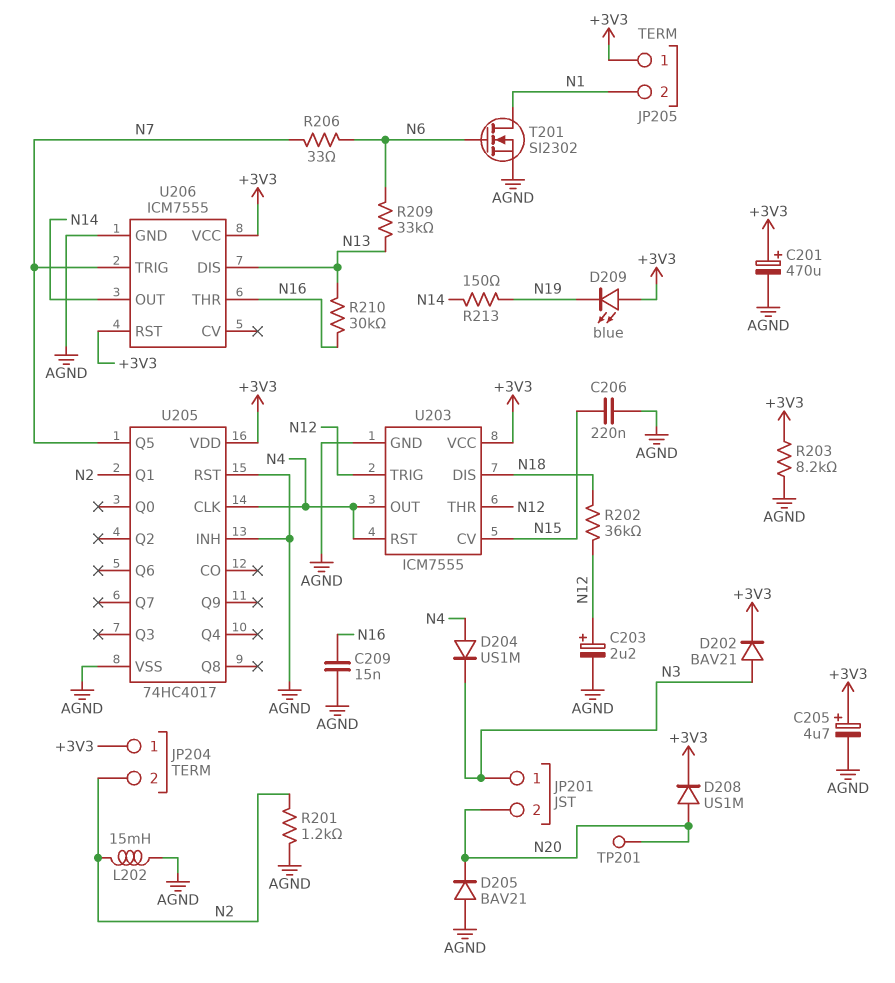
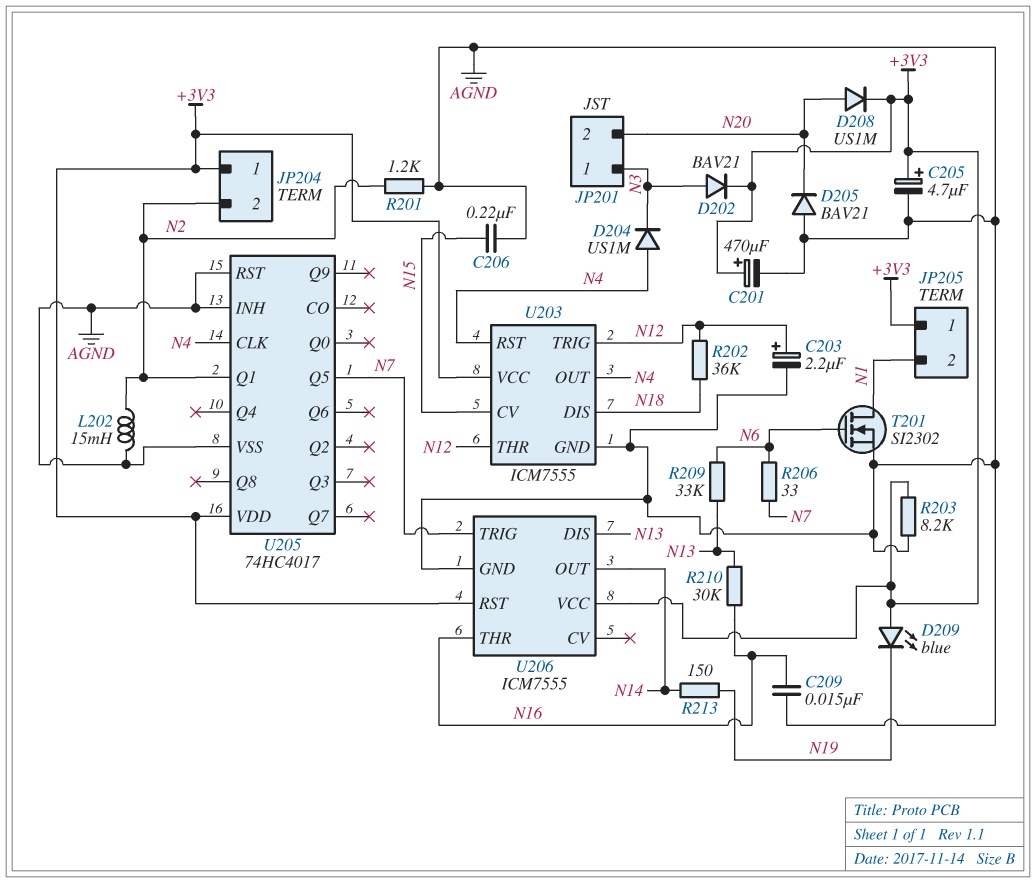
TP201: test point (N20) -> none

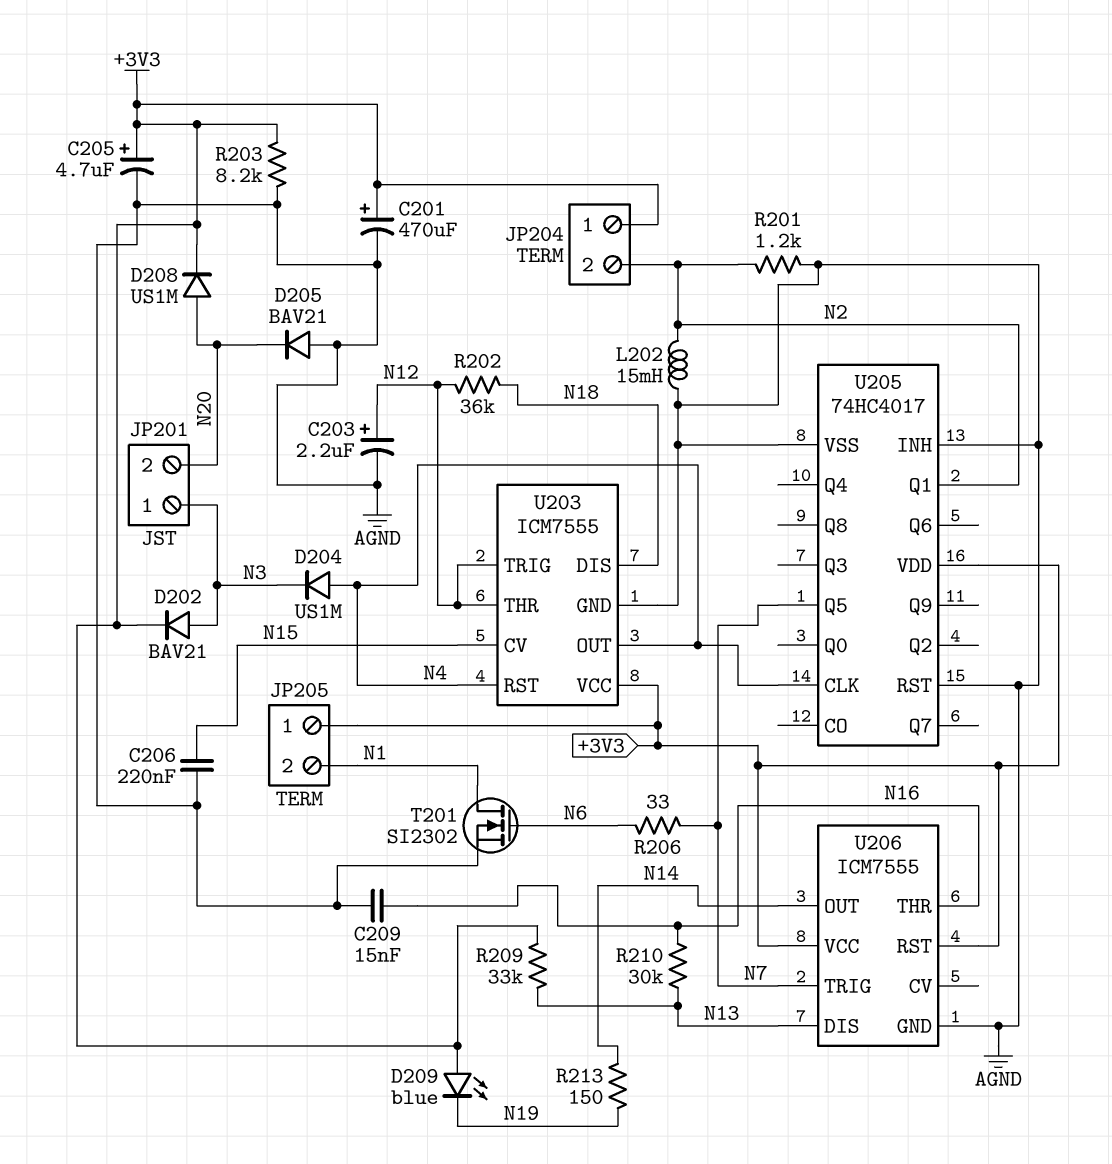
R209: 33k (N6, N13) -> 33k (+3V3, N13)

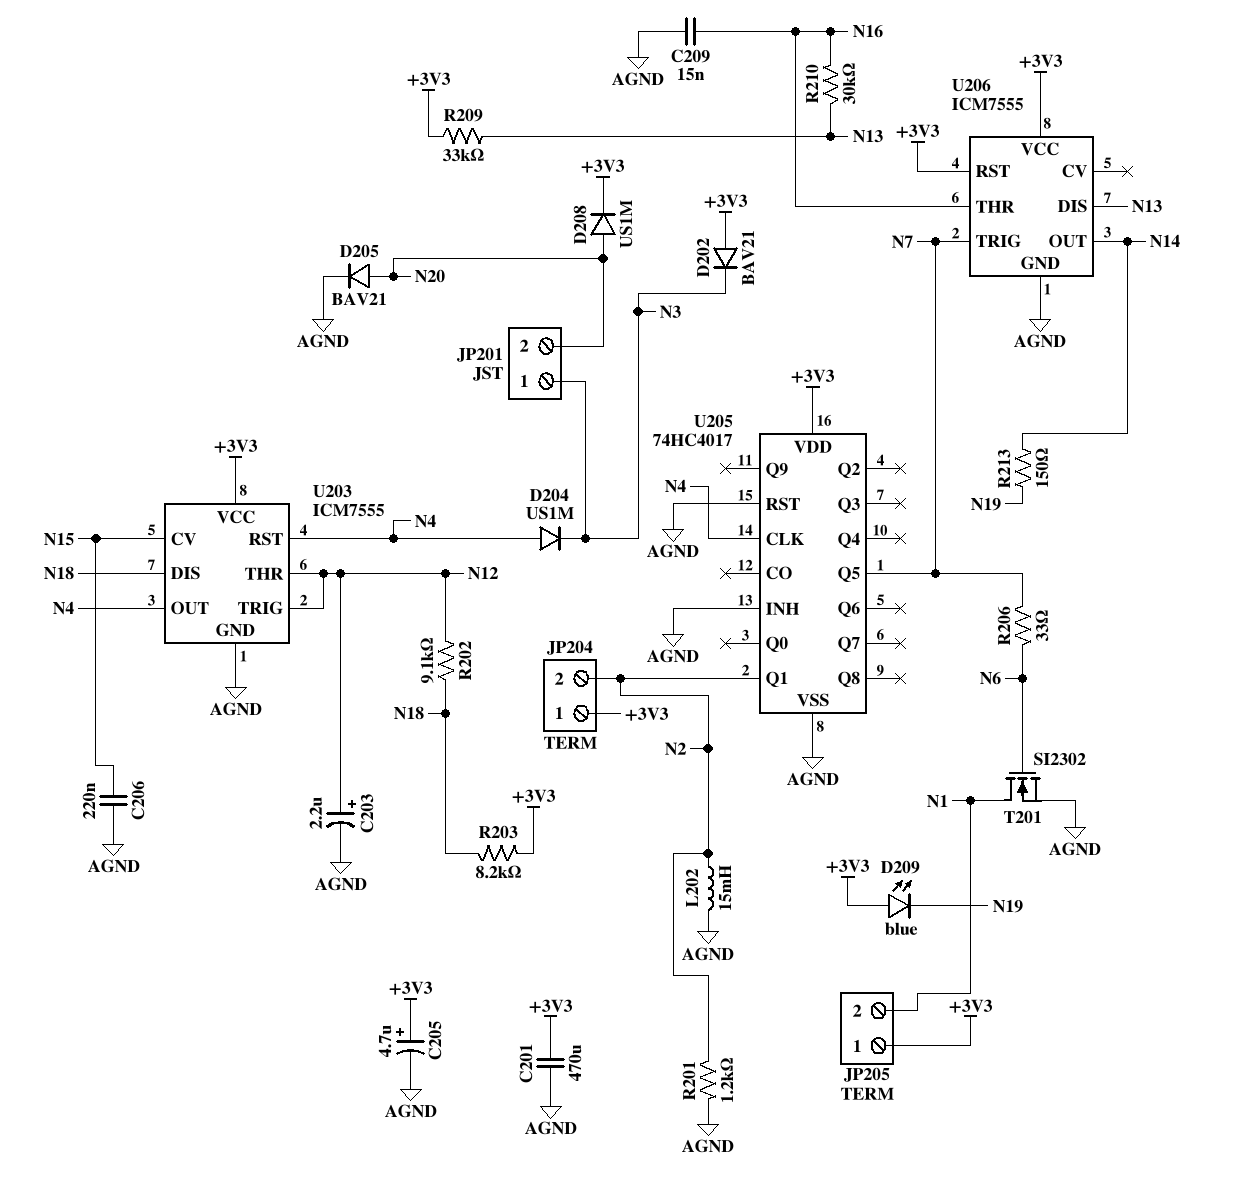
C201: 470uF (plus +3V3, minus AGND) -> 470uF (+3V3, AGND)
D202: diode BAV21 (A N3, K +3V3) -> diode BAV21 (A +3V3, K N3)
D205: diode BAV21 (A AGND, K N20) -> diode BAV21 (A N20, K AGND)
R202: 36k (N12, N18) -> 9.1k (N12, N18)
R203: 8.2k (+3V3, AGND) -> 8.2k (+3V3, N18)

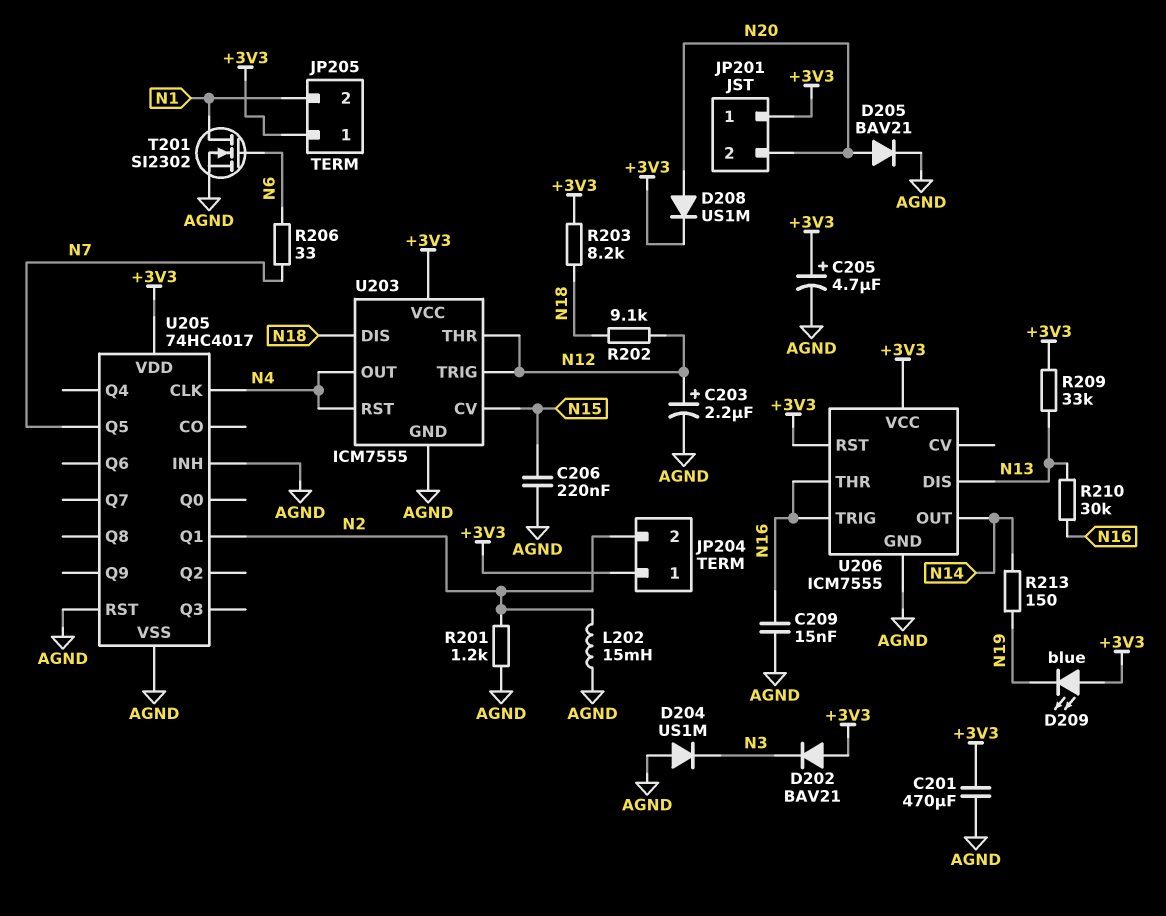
D204: diode US1M (A N4, K N3) -> diode US1M (A AGND, K N3)
JP201 pin 1: N3 -> +3V3
U206 pin TRIG: N7 -> N16

